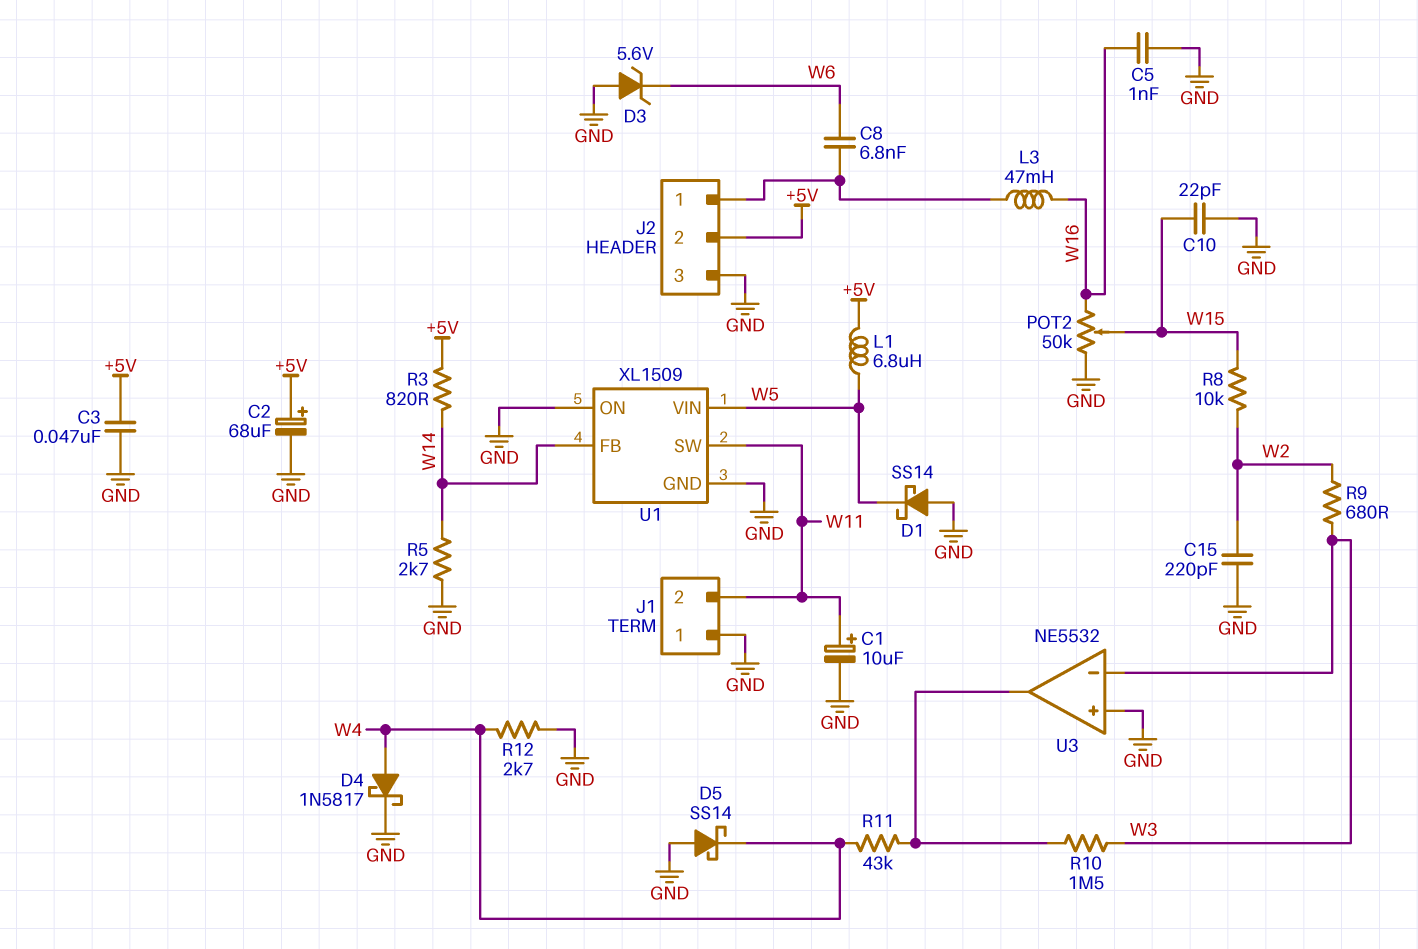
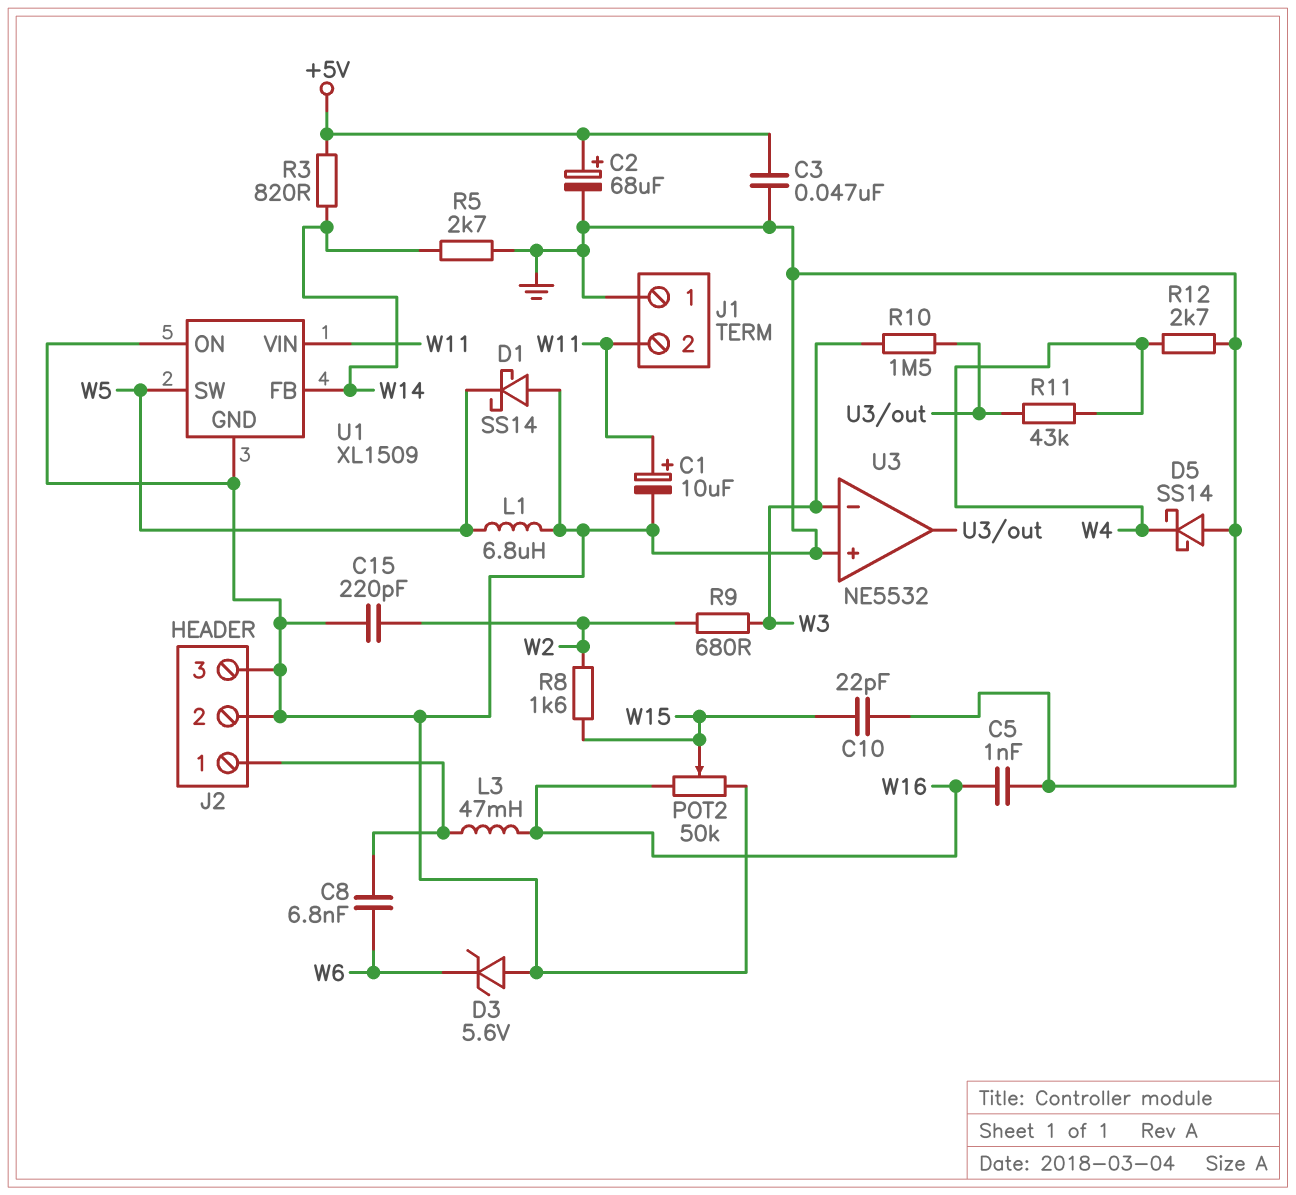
D4: schottky 1N5817 (A W4, K GND) -> none
J2 pin 2: +5V -> GND
L1: 6.8uH (+5V, W5) -> 6.8uH (GND, W5)
R8: 10k (W2, W15) -> 1.6k (W2, W15)
U1 pin SW: W11 -> W5
U1 pin VIN: W5 -> W11

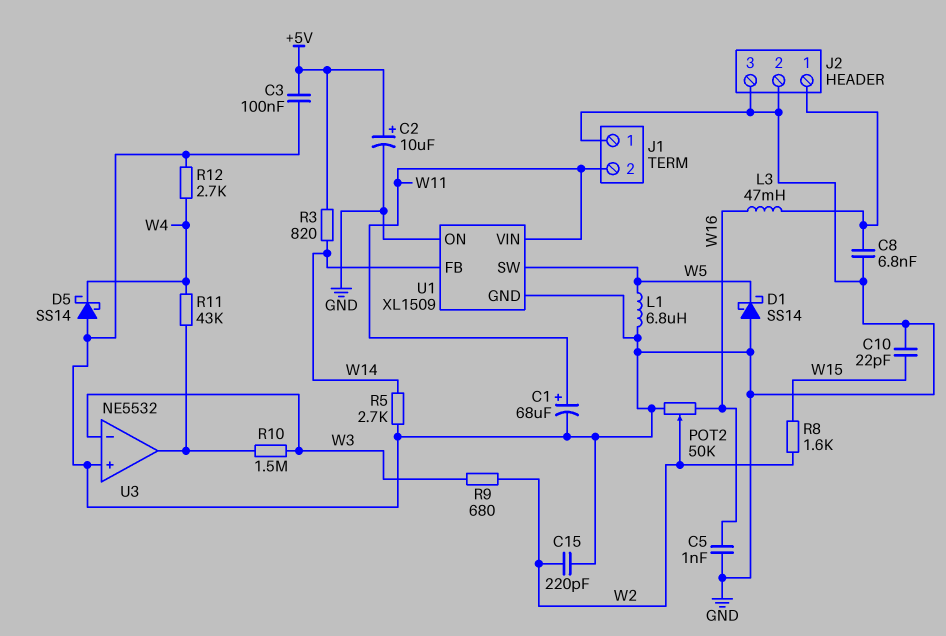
C1: 10uF (plus W11, minus GND) -> 68uF (plus W11, minus GND)
C2: 68uF (plus +5V, minus GND) -> 10uF (plus +5V, minus GND)
C3: 47nF (+5V, GND) -> 100nF (+5V, GND)
C8: 6.8nF (J2/1, W6) -> 6.8nF (GND, J2/1)
D3: zener 5.6V (A GND, K W6) -> none
POT2: 50k (GND, W16, wiper W15) -> 50k (GND, W16, wiper W2)

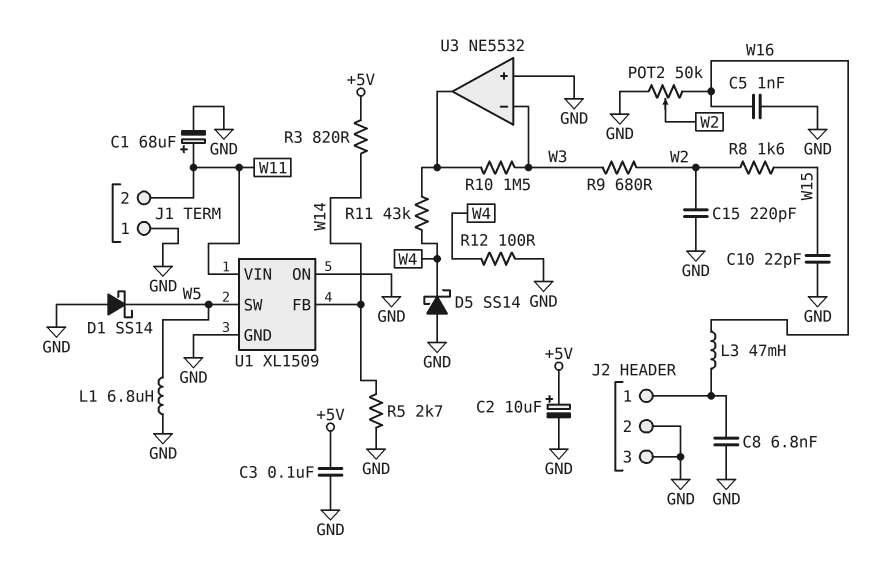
R12: 2.7k (GND, W4) -> 100 (GND, W4)

